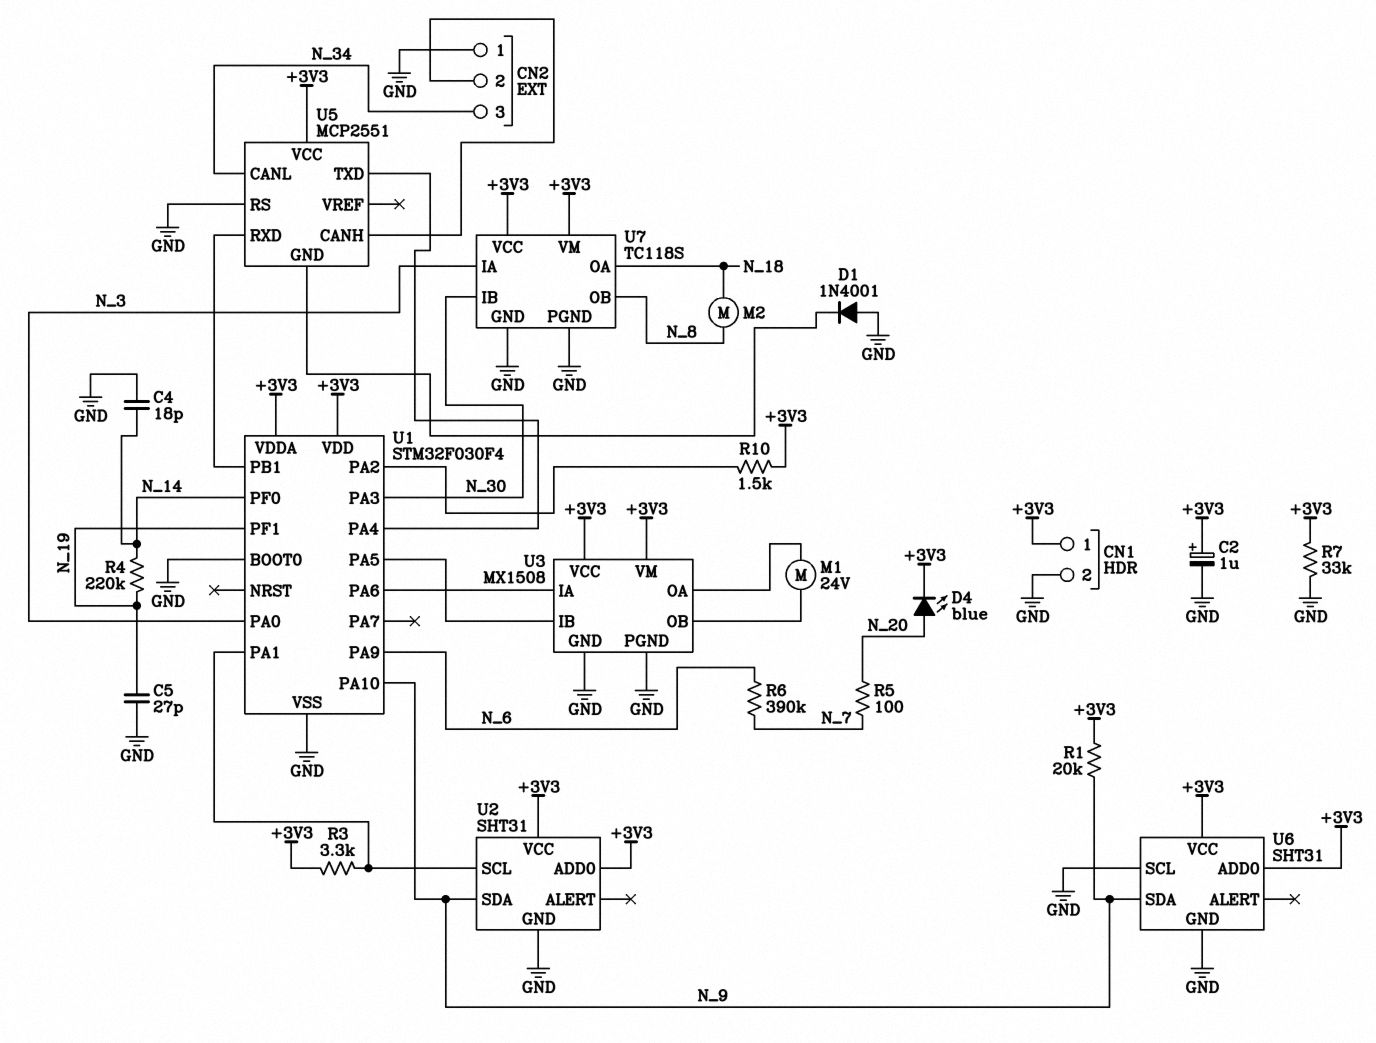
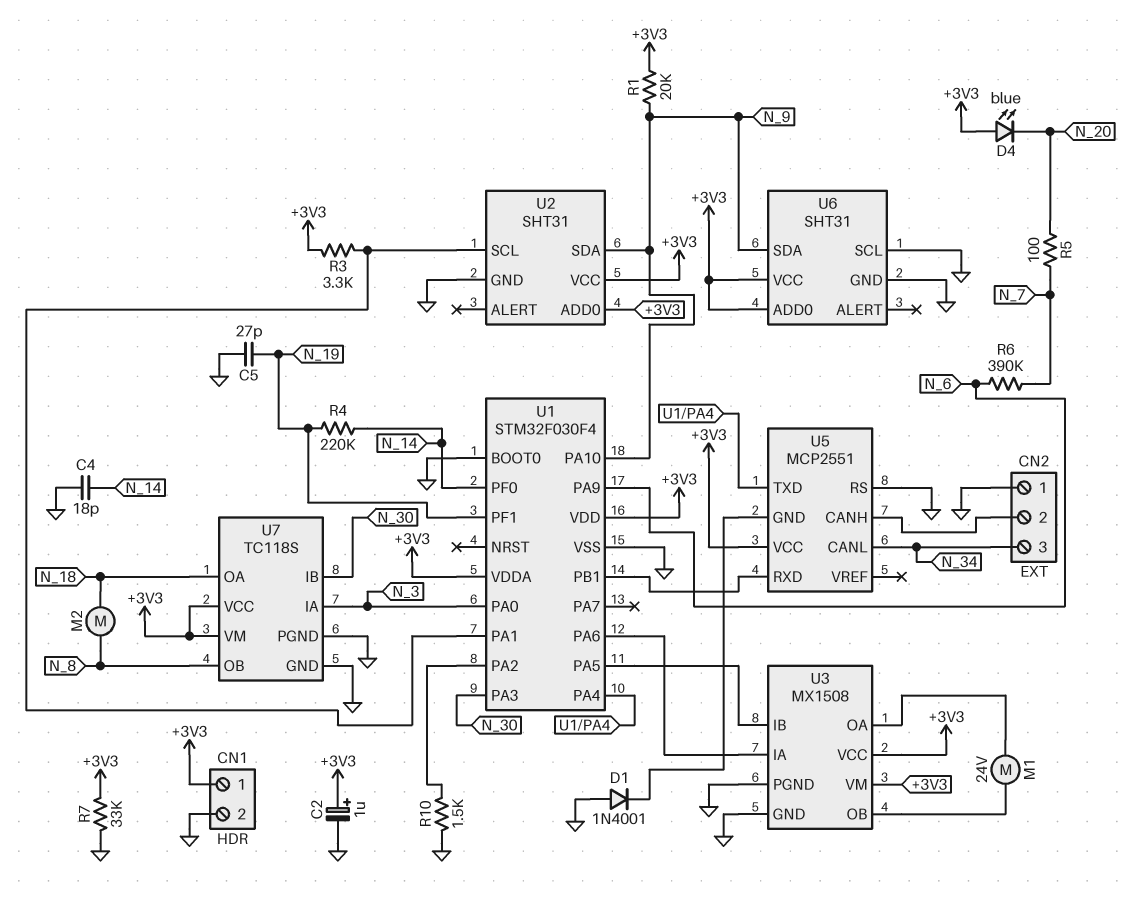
D4: LED blue (A N_20, K +3V3) -> LED blue (A +3V3, K N_20)
R10: 1.5k (+3V3, U1/PA2) -> 1.5k (GND, U1/PA2)

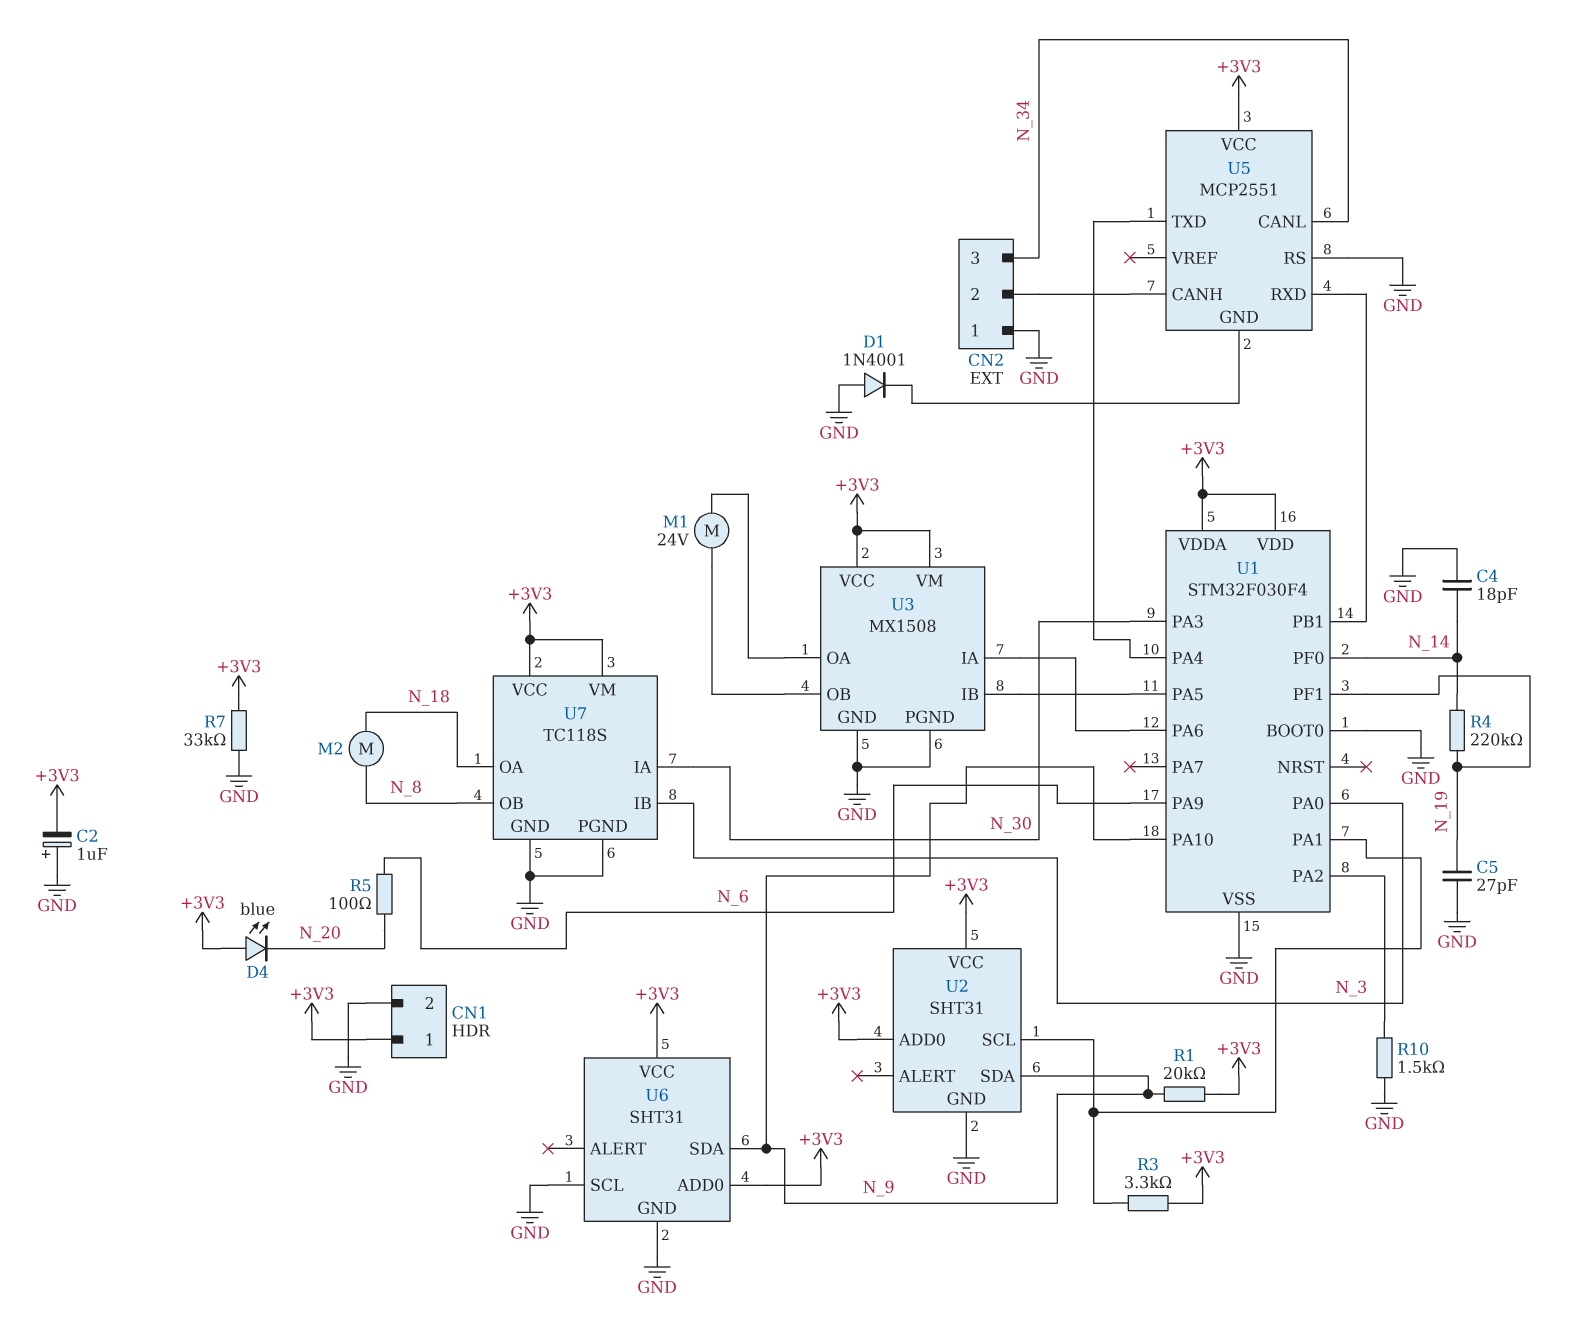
C2: 1uF (plus +3V3, minus GND) -> 1uF (plus GND, minus +3V3)
R5: 100 (N_7, N_20) -> 100 (N_6, N_20)
R6: 390k (N_6, N_7) -> none
U7 pin IA: N_3 -> N_30
U7 pin IB: N_30 -> N_3

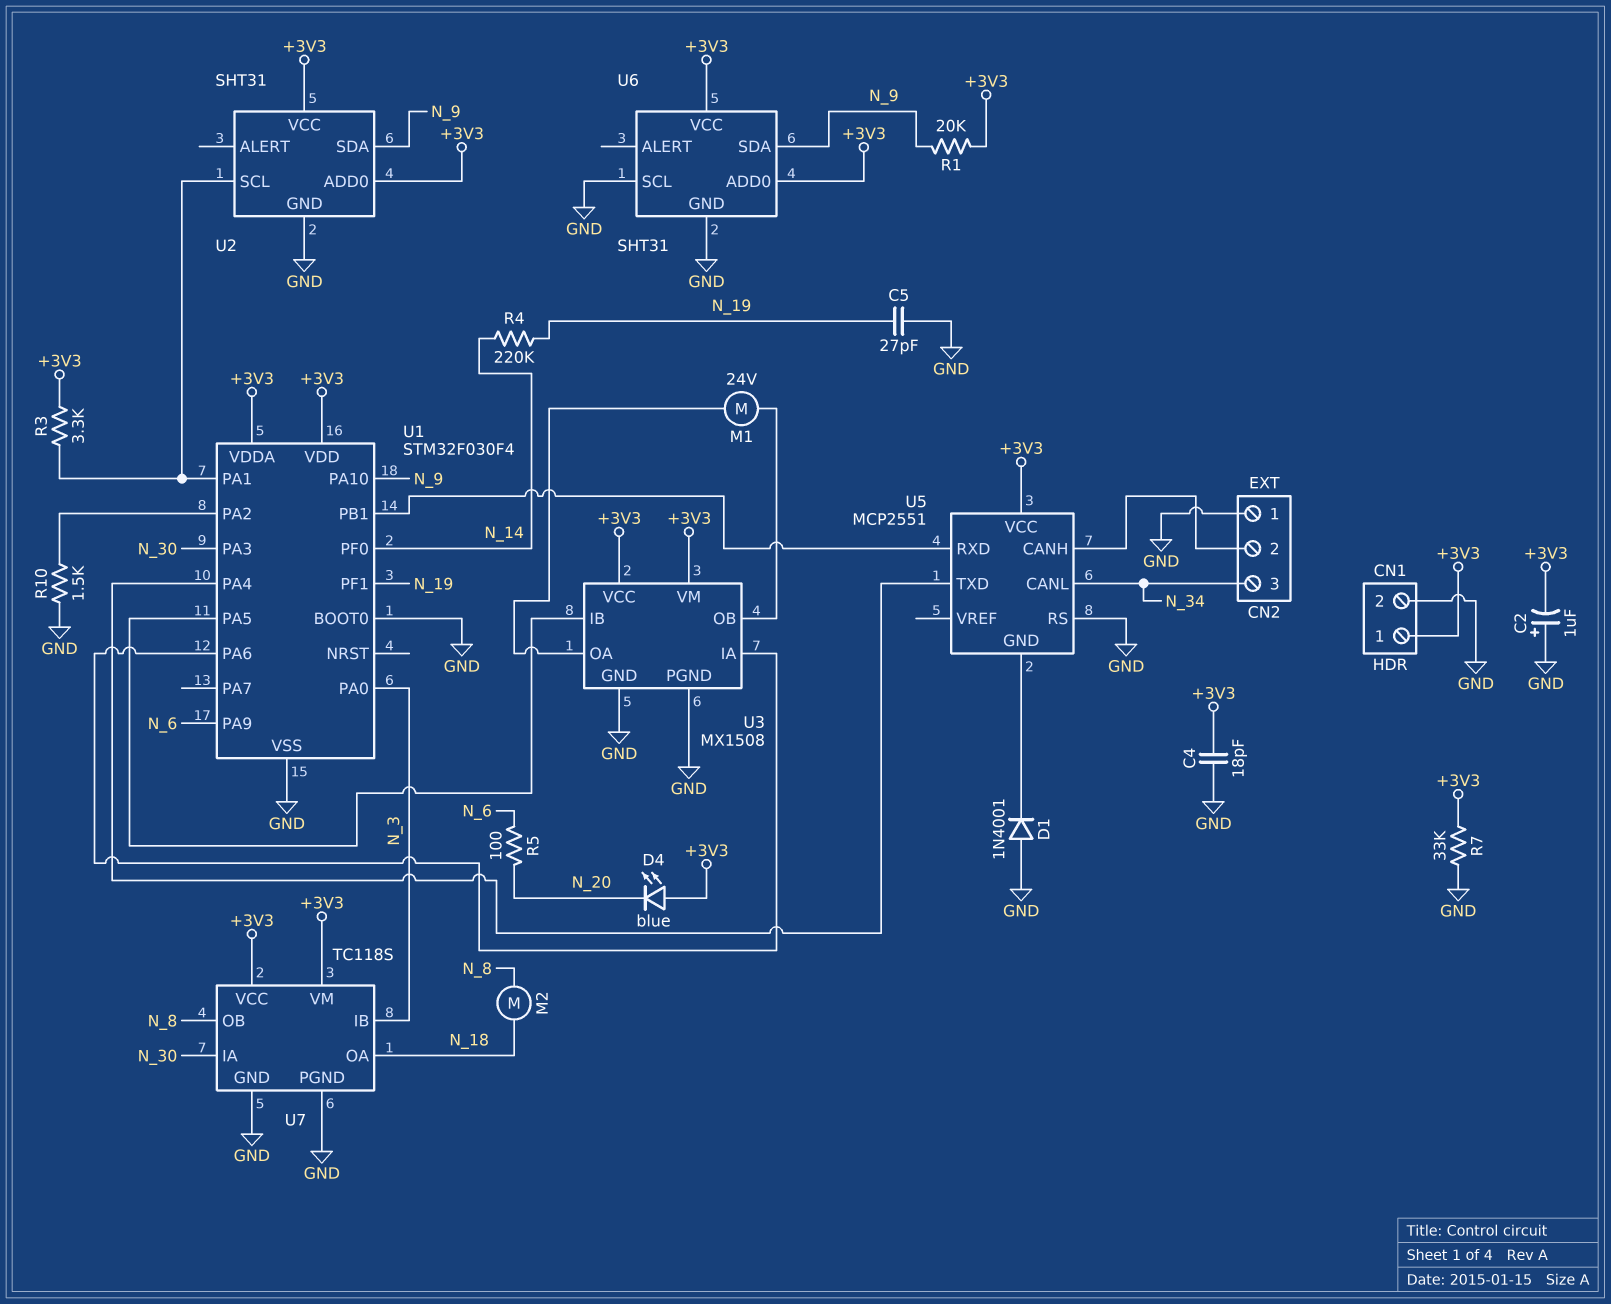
C4: 18pF (GND, N_14) -> 18pF (+3V3, GND)

